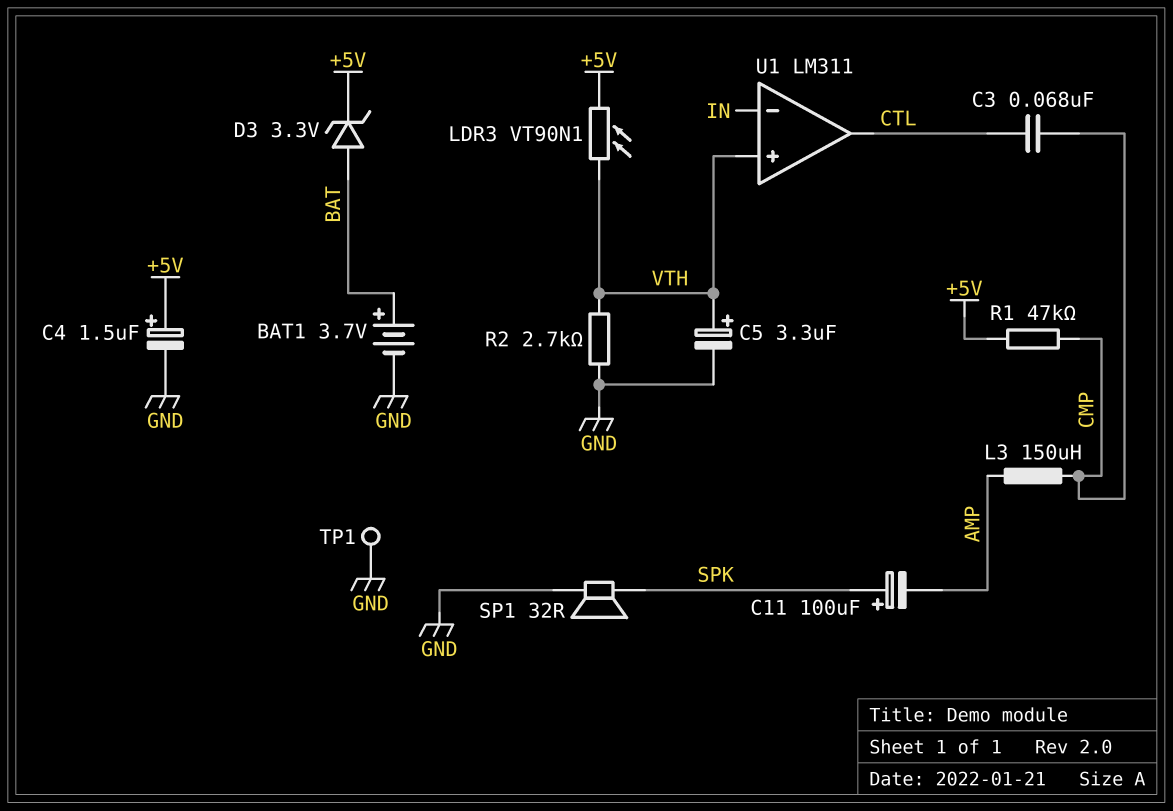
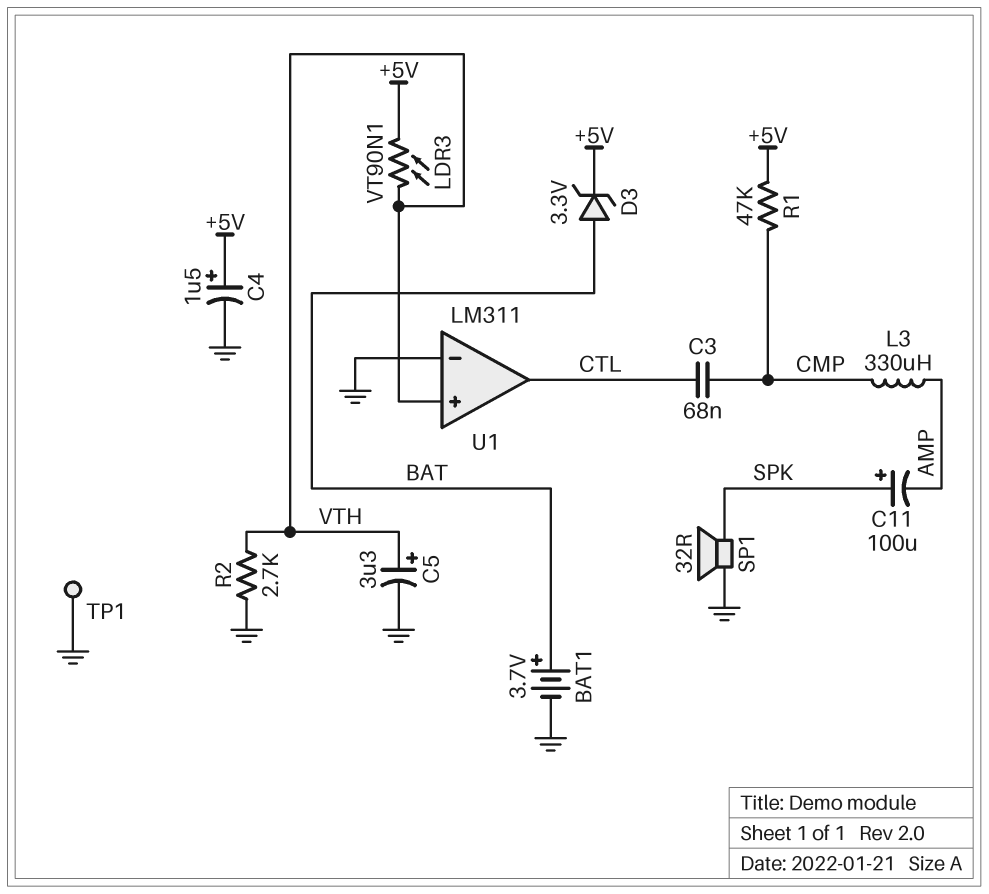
L3: 150uH (AMP, CMP) -> 330uH (AMP, CMP)
U1 pin in-: IN -> GND

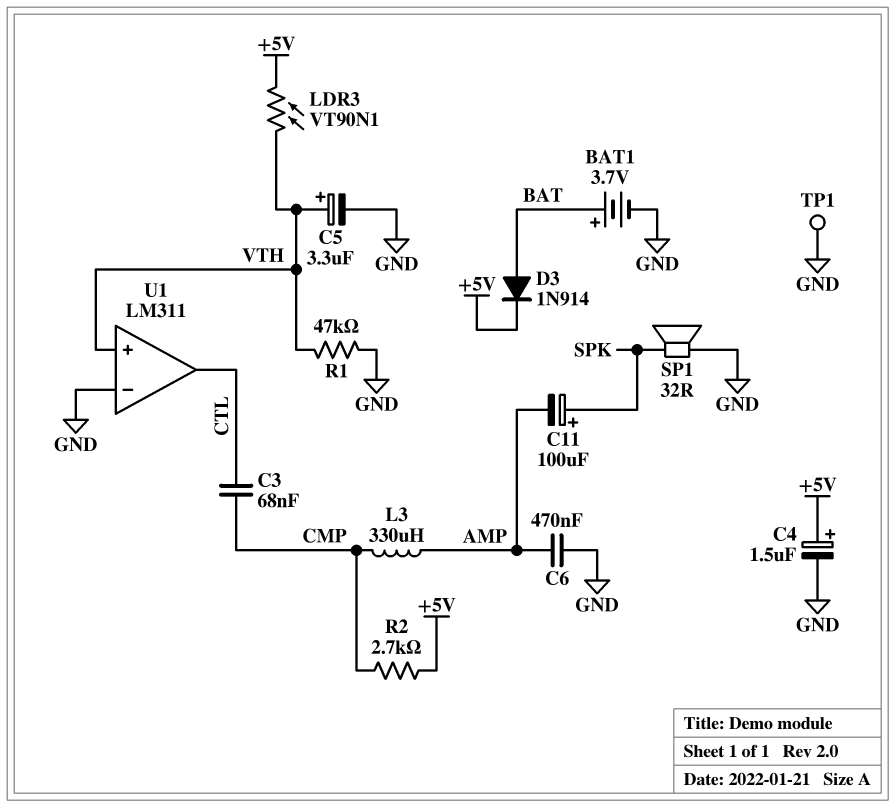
C6: none -> 470nF (AMP, GND)
D3: zener 3.3V (A BAT, K +5V) -> diode 1N914 (A BAT, K +5V)
R1: 47k (+5V, CMP) -> 47k (GND, VTH)
R2: 2.7k (GND, VTH) -> 2.7k (+5V, CMP)

